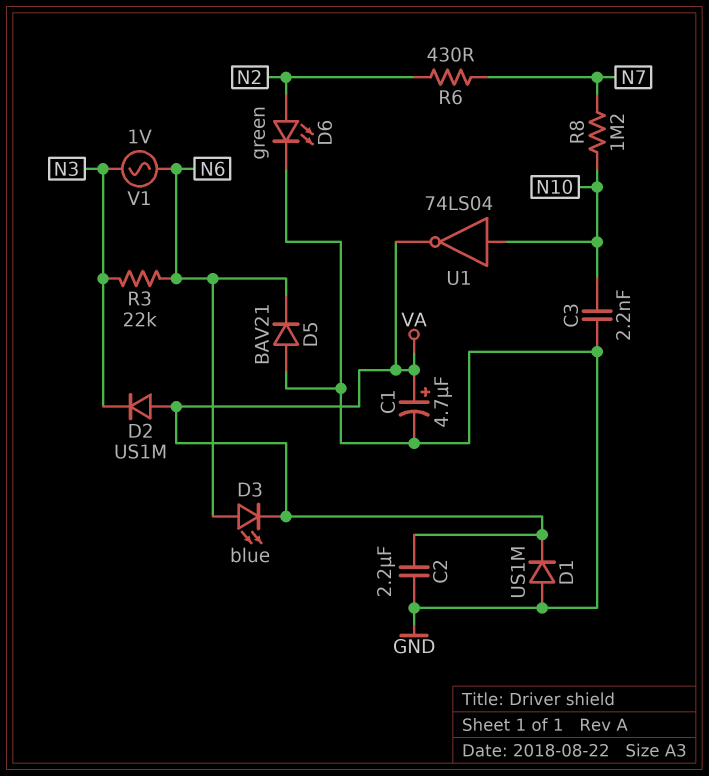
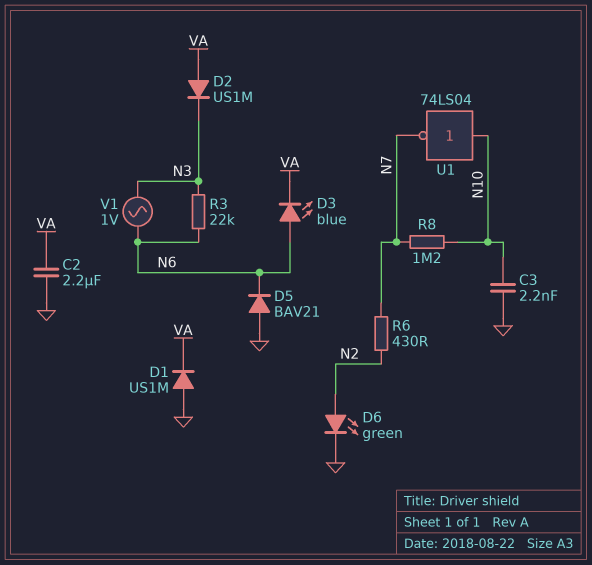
C1: 4.7uF (plus VA, minus GND) -> none
U1: NOT 74LS04 (in N10, out VA) -> NOT 74LS04 (in N10, out N7)

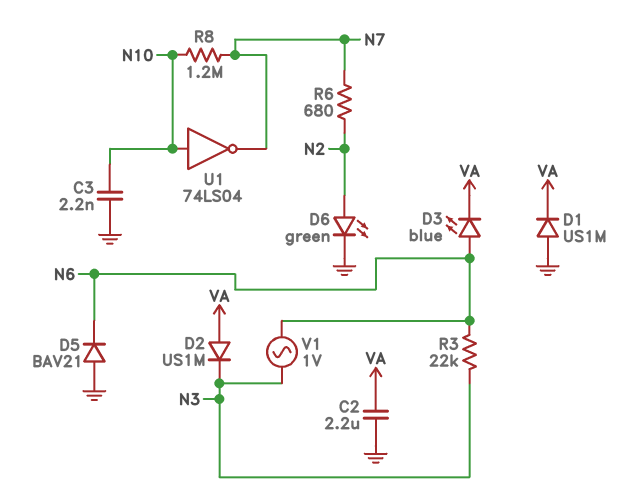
R6: 430 (N2, N7) -> 680 (N2, N7)

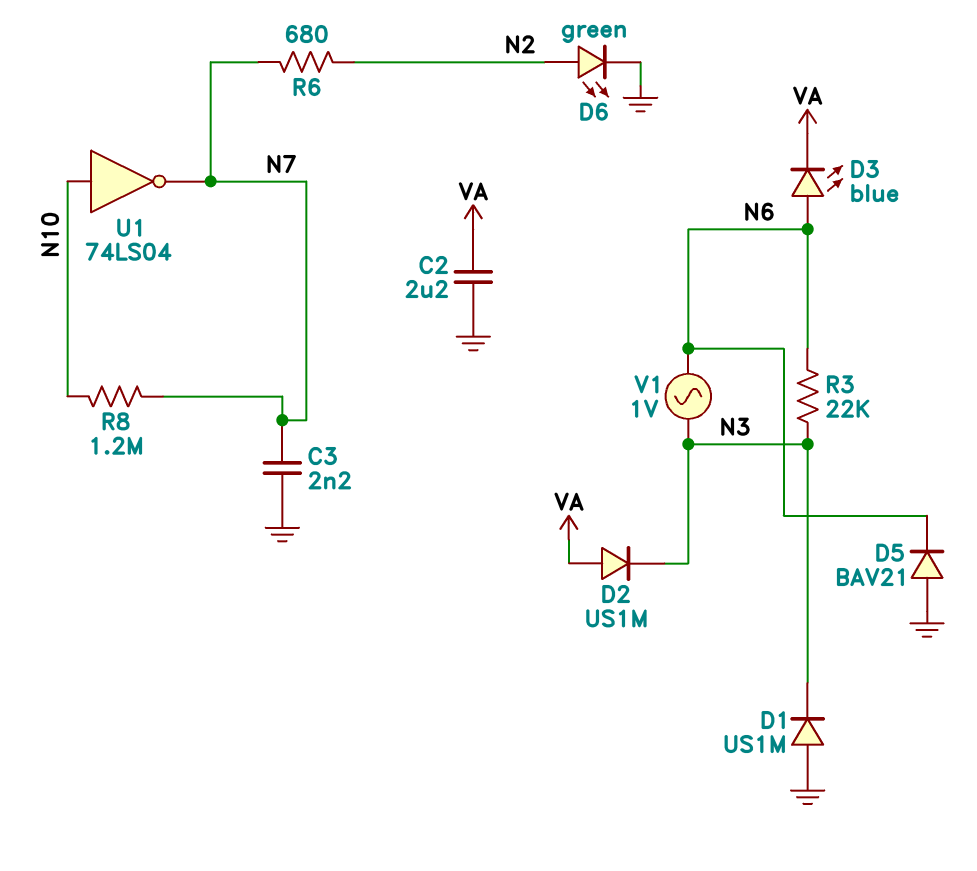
C3: 2.2nF (GND, N10) -> 2.2nF (GND, N7)
D1: diode US1M (A GND, K VA) -> diode US1M (A GND, K N3)

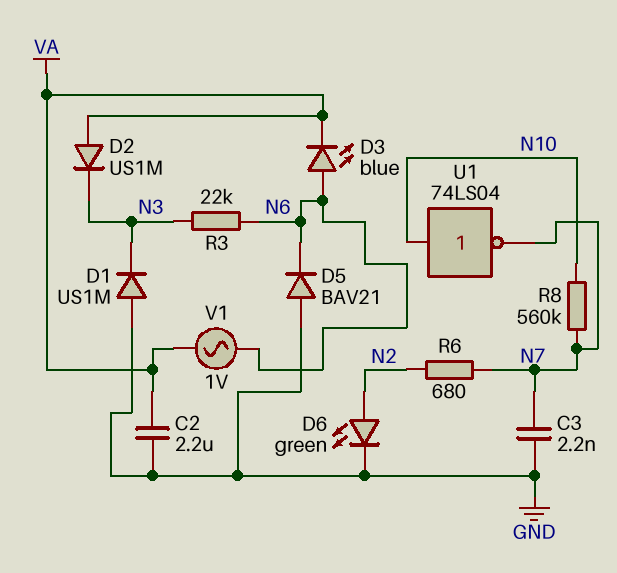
R8: 1.2M (N7, N10) -> 560k (N7, N10)
V1: AC 1V (N3, N6) -> AC 1V (N6, VA)

